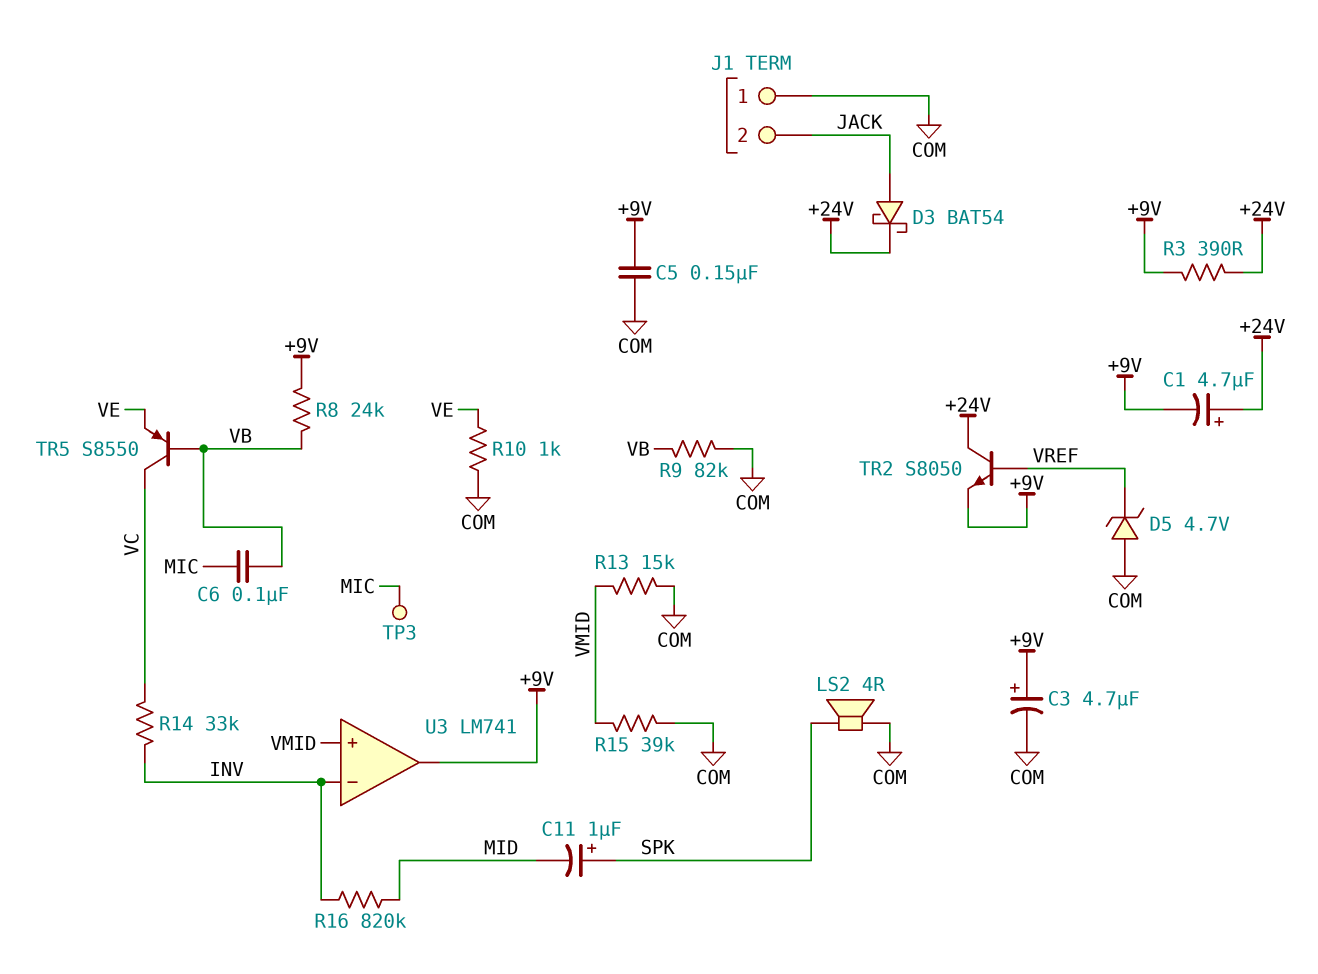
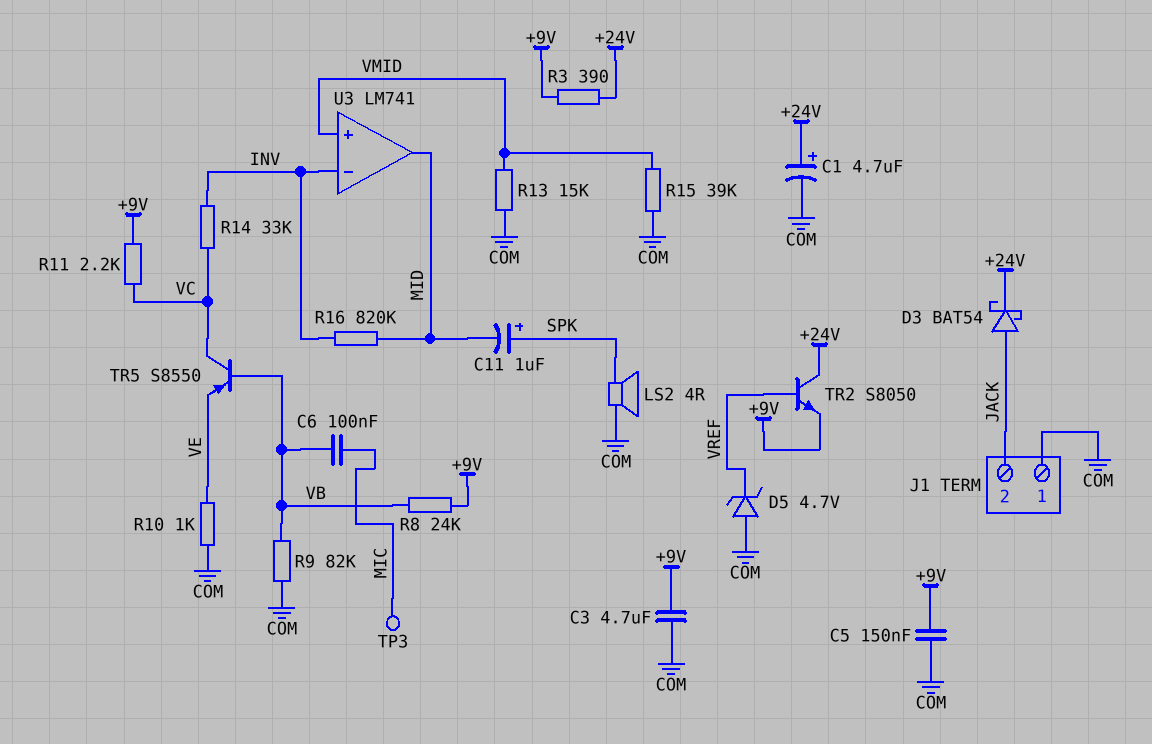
C1: 4.7uF (plus +24V, minus +9V) -> 4.7uF (plus +24V, minus COM)
C3: 4.7uF (plus +9V, minus COM) -> 4.7uF (+9V, COM)
R11: none -> 2.2k (+9V, VC)
U3 pin out: +9V -> MID

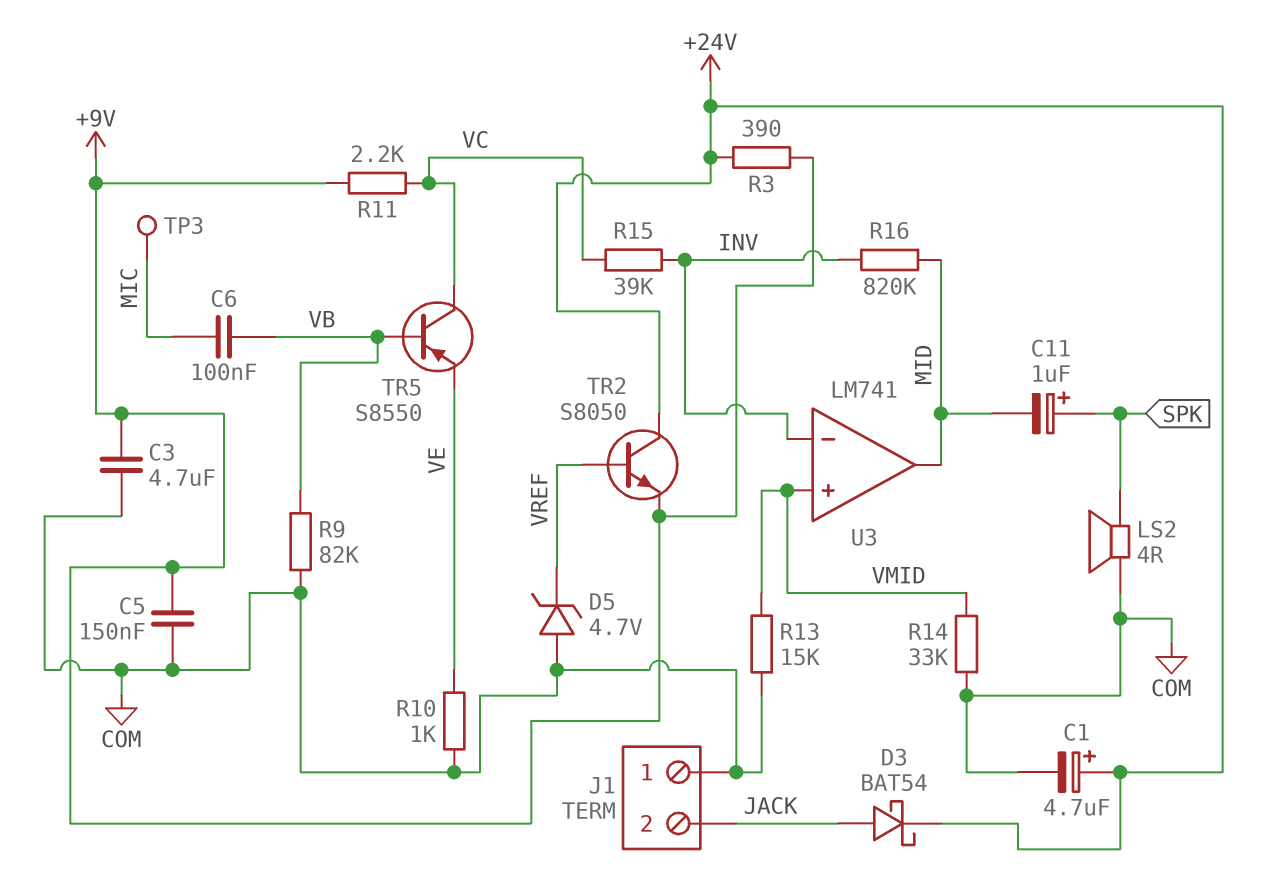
R8: 24k (+9V, VB) -> none
R14: 33k (INV, VC) -> 33k (COM, VMID)
R15: 39k (COM, VMID) -> 39k (INV, VC)

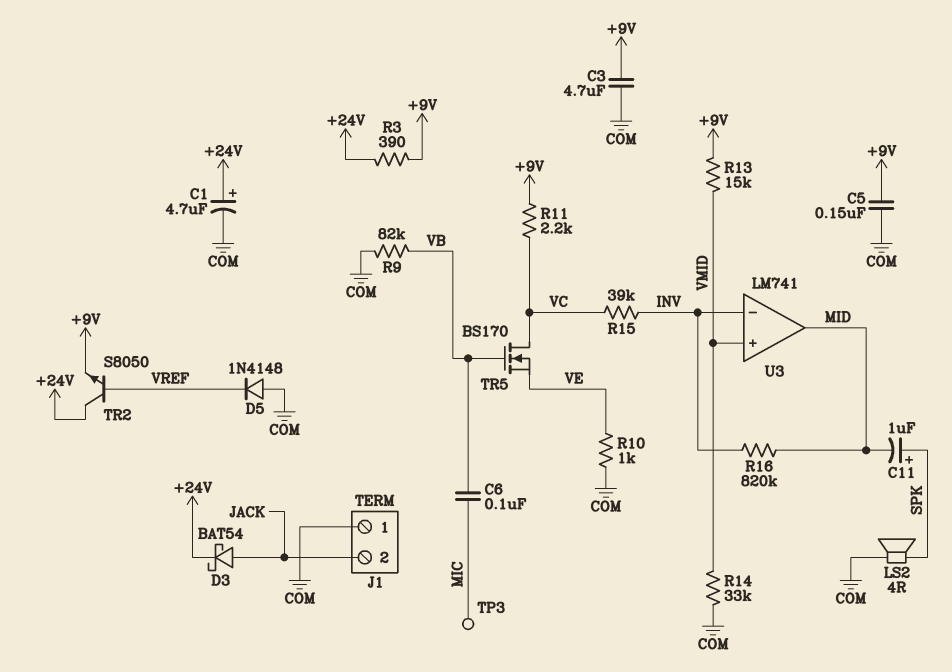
D5: zener 4.7V (A COM, K VREF) -> diode 1N4148 (A COM, K VREF)
R13: 15k (COM, VMID) -> 15k (+9V, VMID)
TR5: PNP S8550 (B VB, C VC, E VE) -> NMOS BS170 (G VB, D VC, S VE)

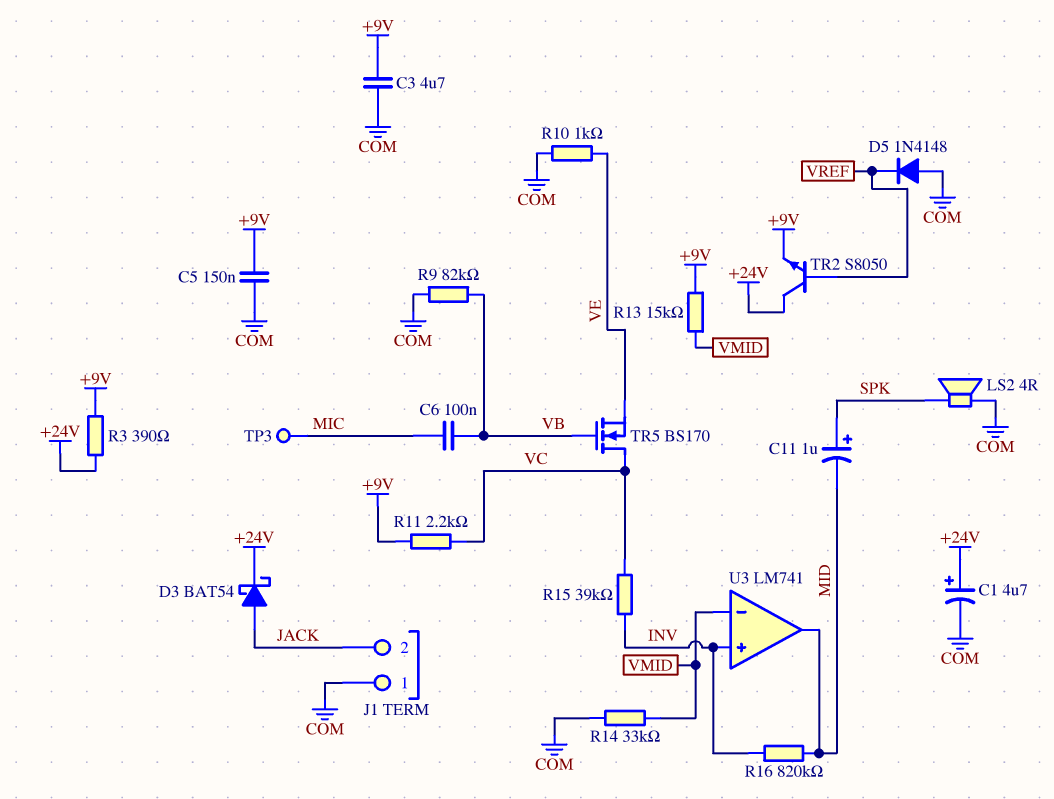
U3 pin in+: VMID -> INV
U3 pin in-: INV -> VMID

